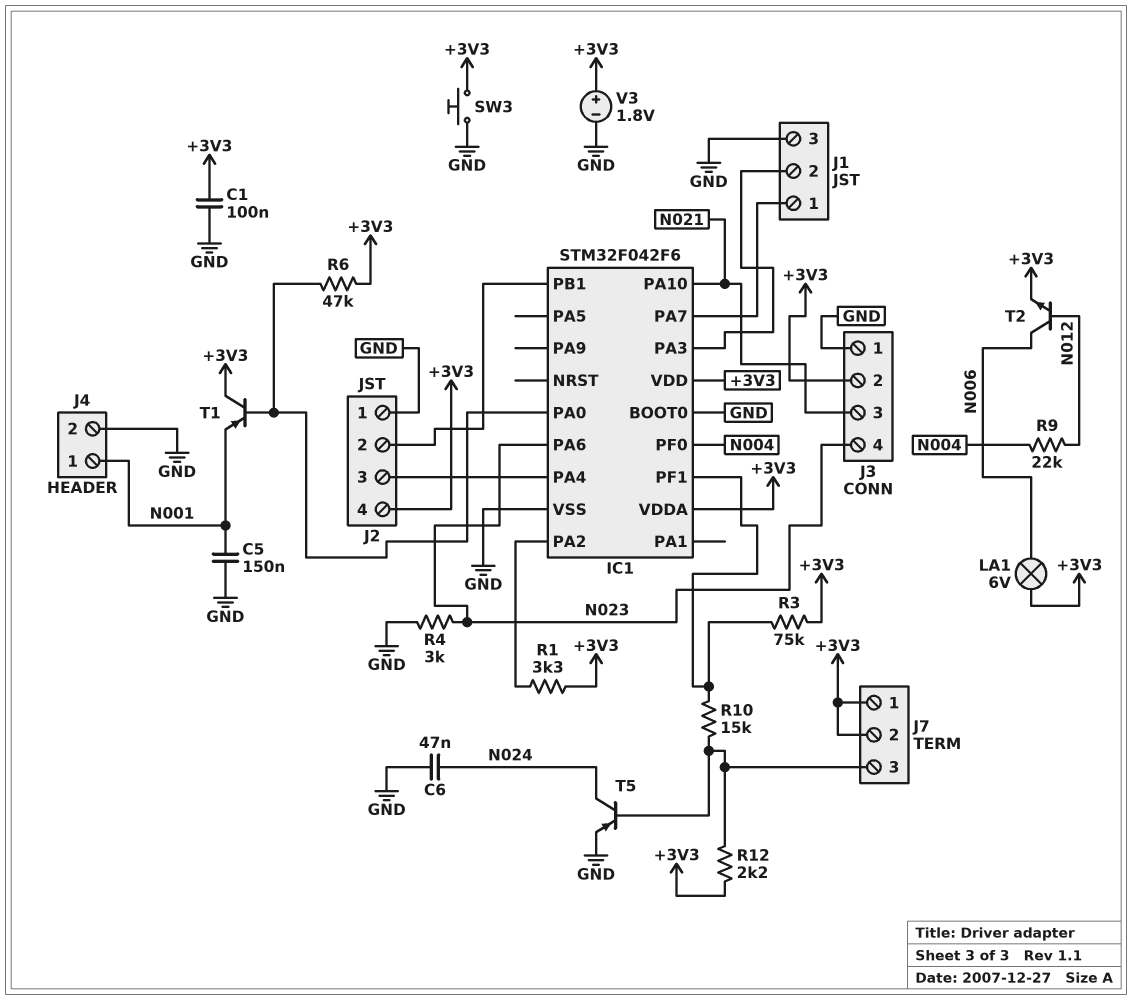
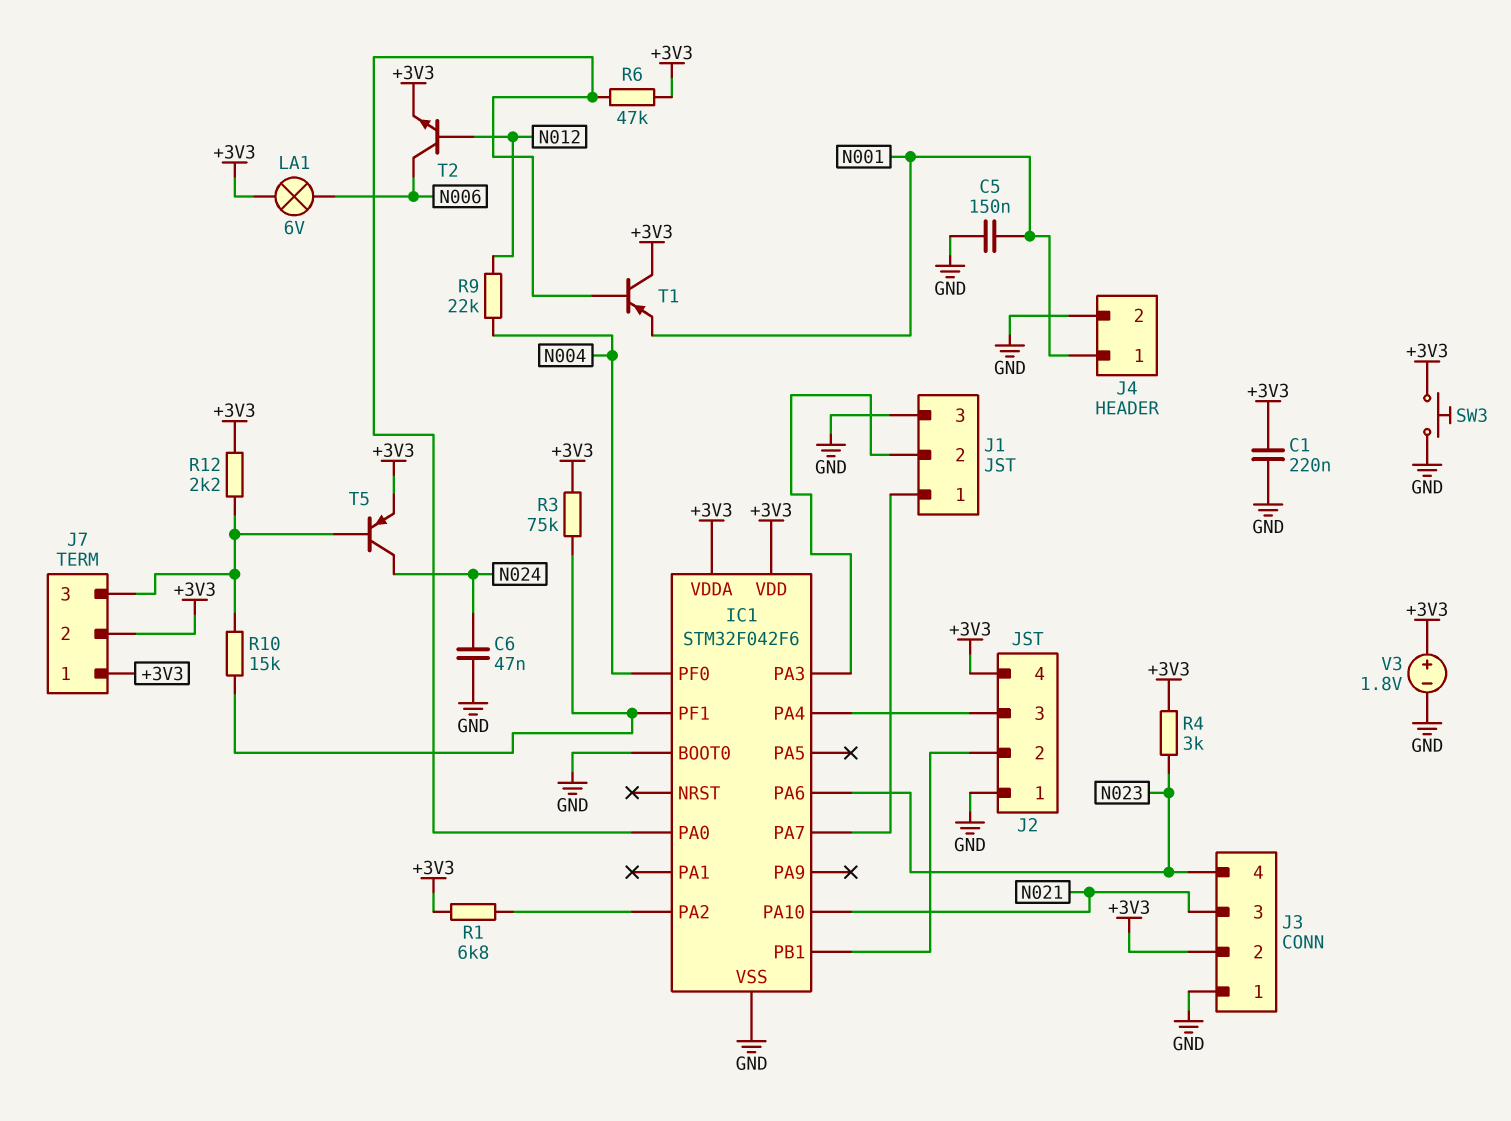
C1: 100nF (+3V3, GND) -> 220nF (+3V3, GND)
R1: 3.3k (+3V3, IC1/PA2) -> 6.8k (+3V3, IC1/PA2)
R4: 3k (GND, N023) -> 3k (+3V3, N023)
T5: PNP (B J7/3, C N024, E GND) -> PNP (B J7/3, C N024, E +3V3)

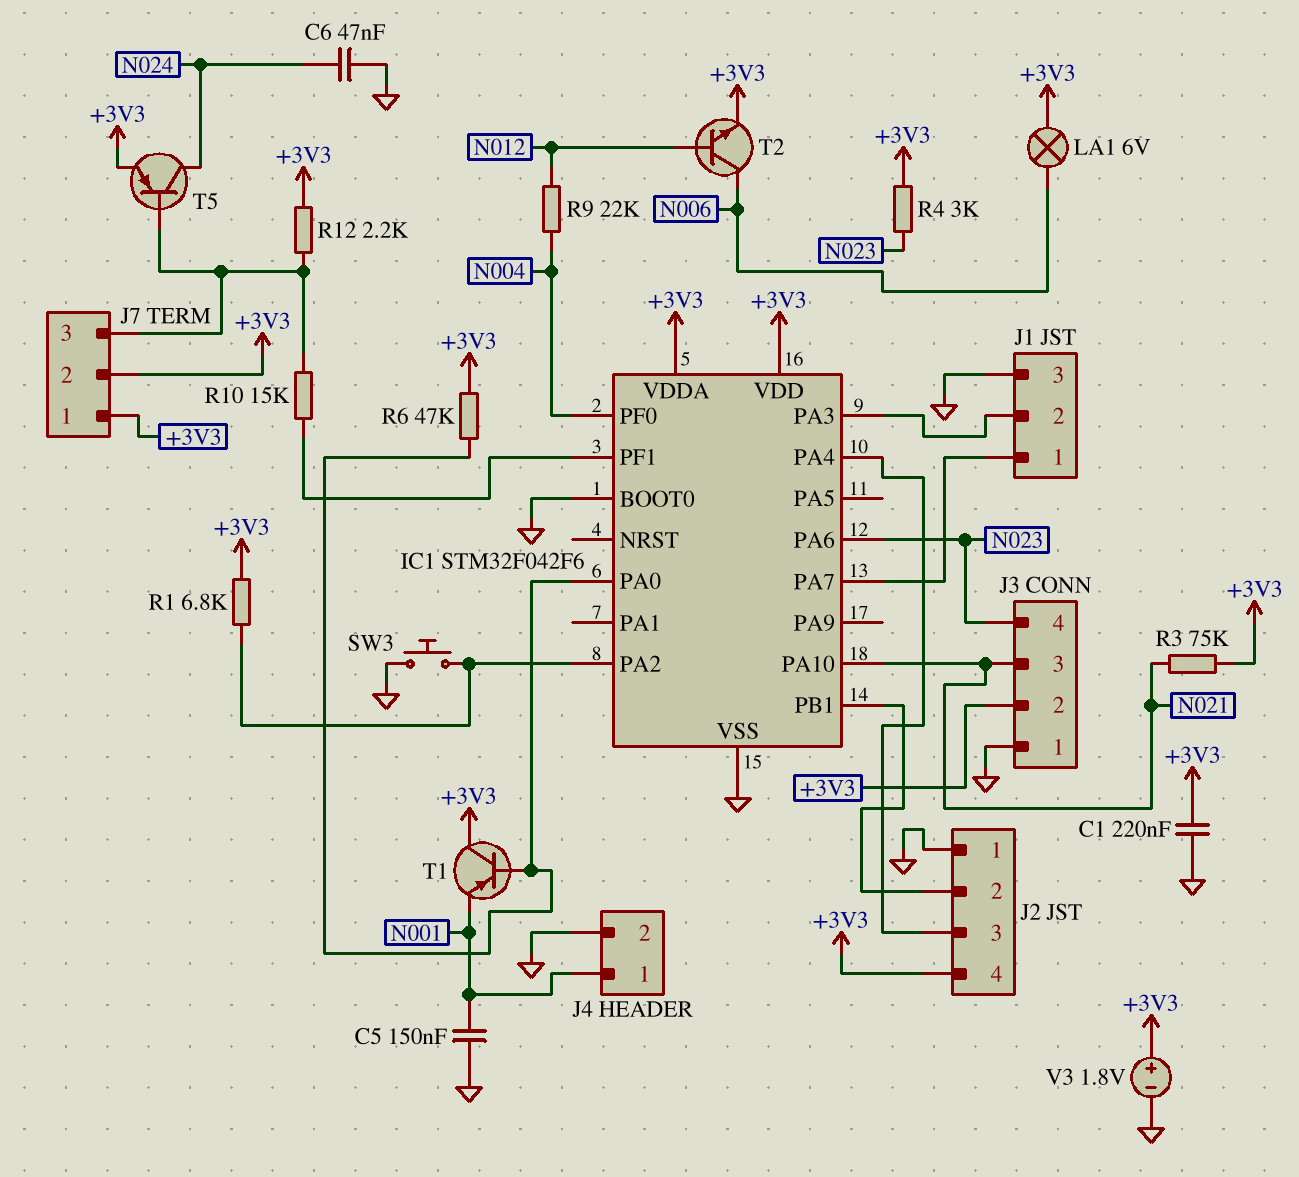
R3: 75k (+3V3, IC1/PF1) -> 75k (+3V3, N021)
SW3: button (+3V3, GND) -> button (GND, IC1/PA2)

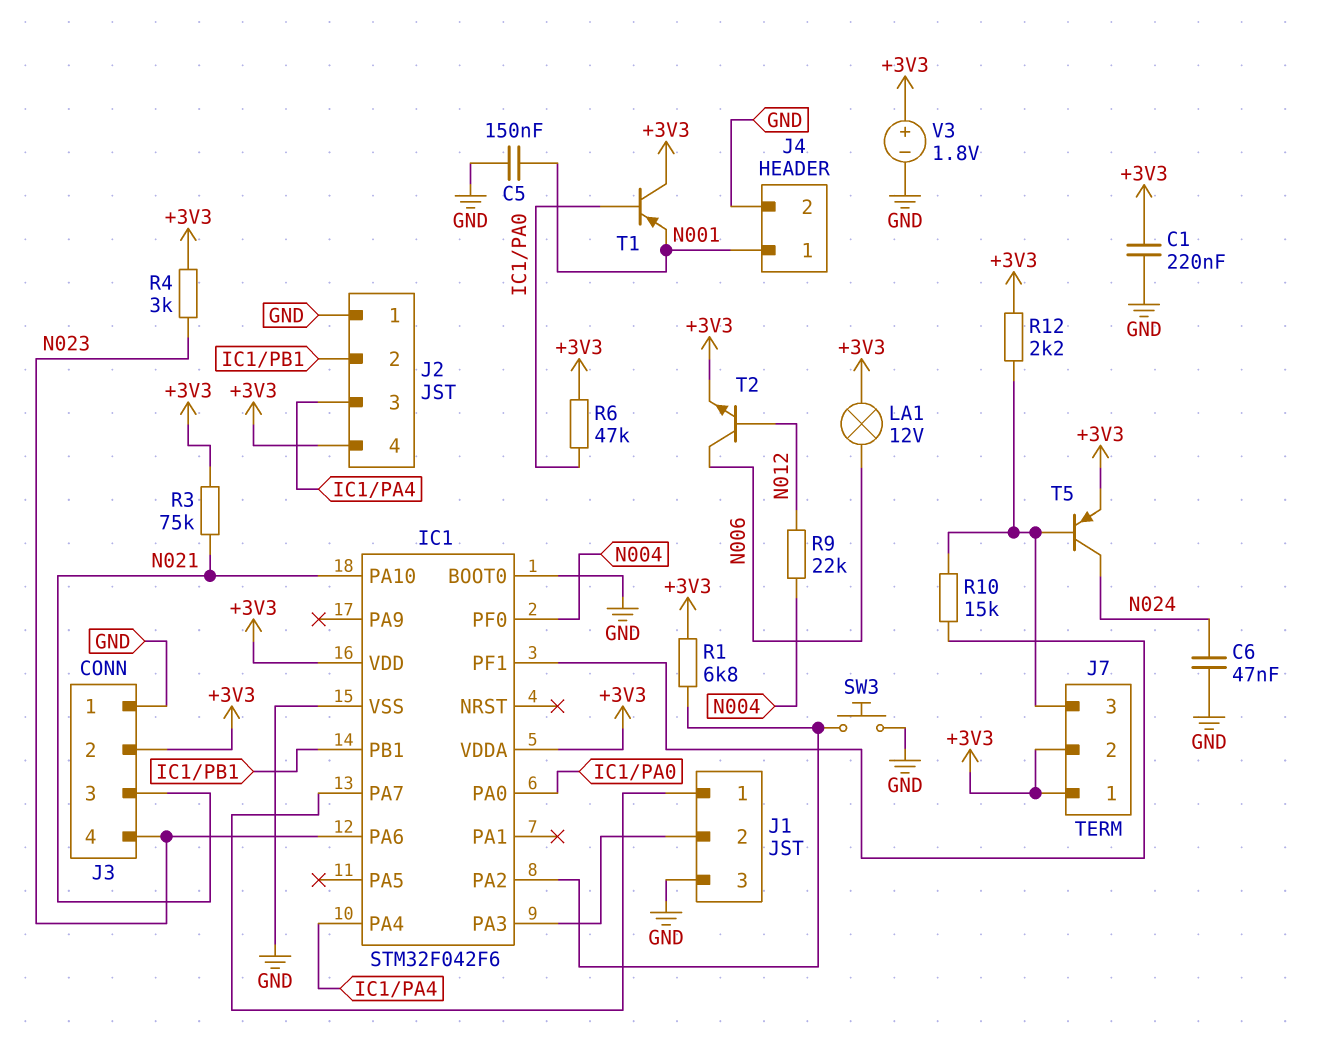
LA1: lamp 6V (+3V3, N006) -> lamp 12V (+3V3, N006)

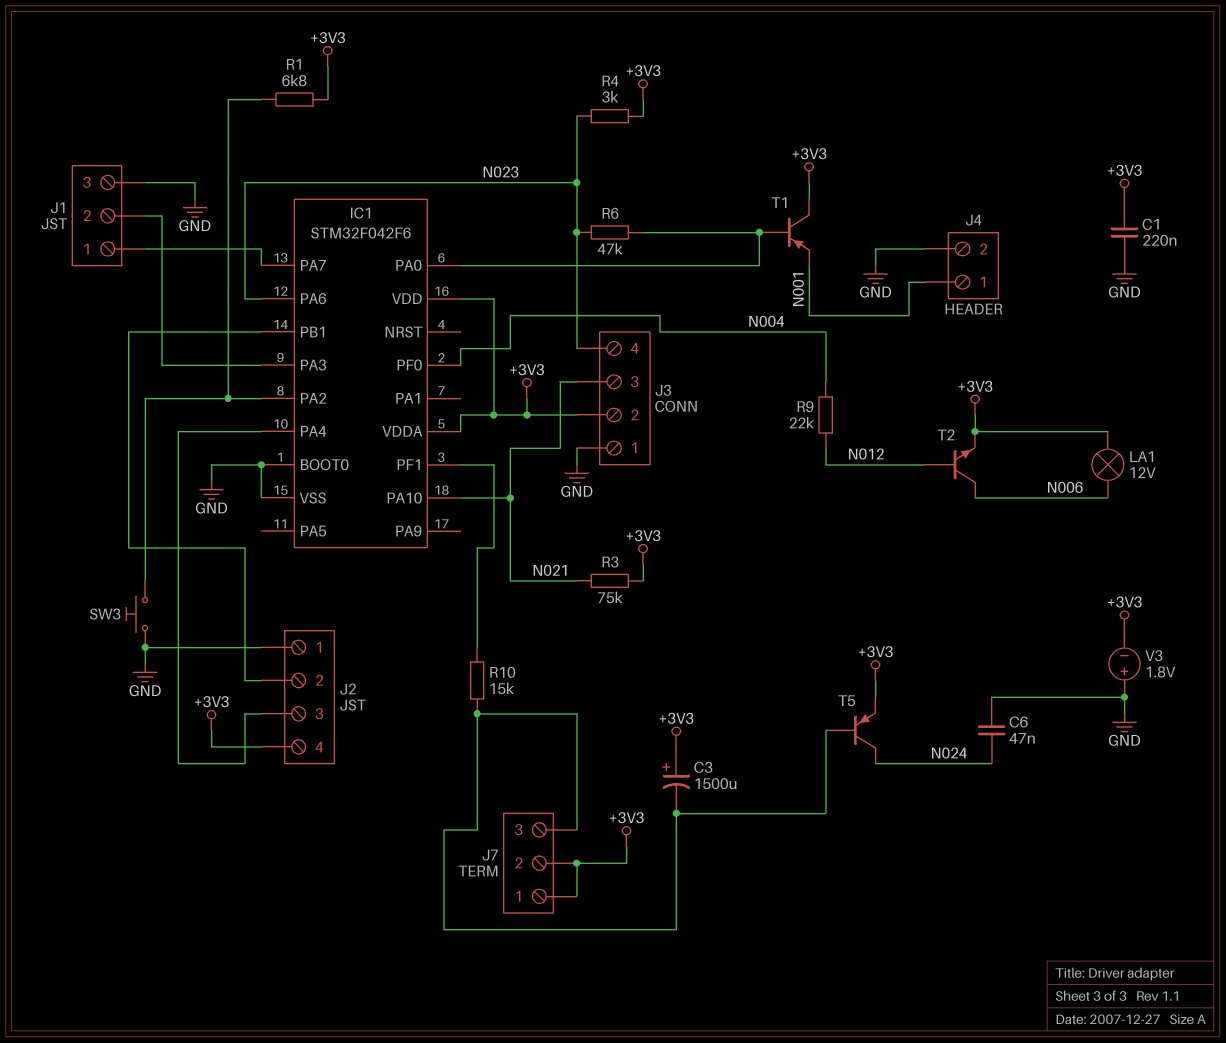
C3: none -> 1500uF (plus +3V3, minus J7/3)
C5: 150nF (GND, N001) -> none
R6: 47k (+3V3, IC1/PA0) -> 47k (IC1/PA0, N023)
R12: 2.2k (+3V3, J7/3) -> none
V3: 1.8V (plus +3V3, minus GND) -> 1.8V (plus GND, minus +3V3)

